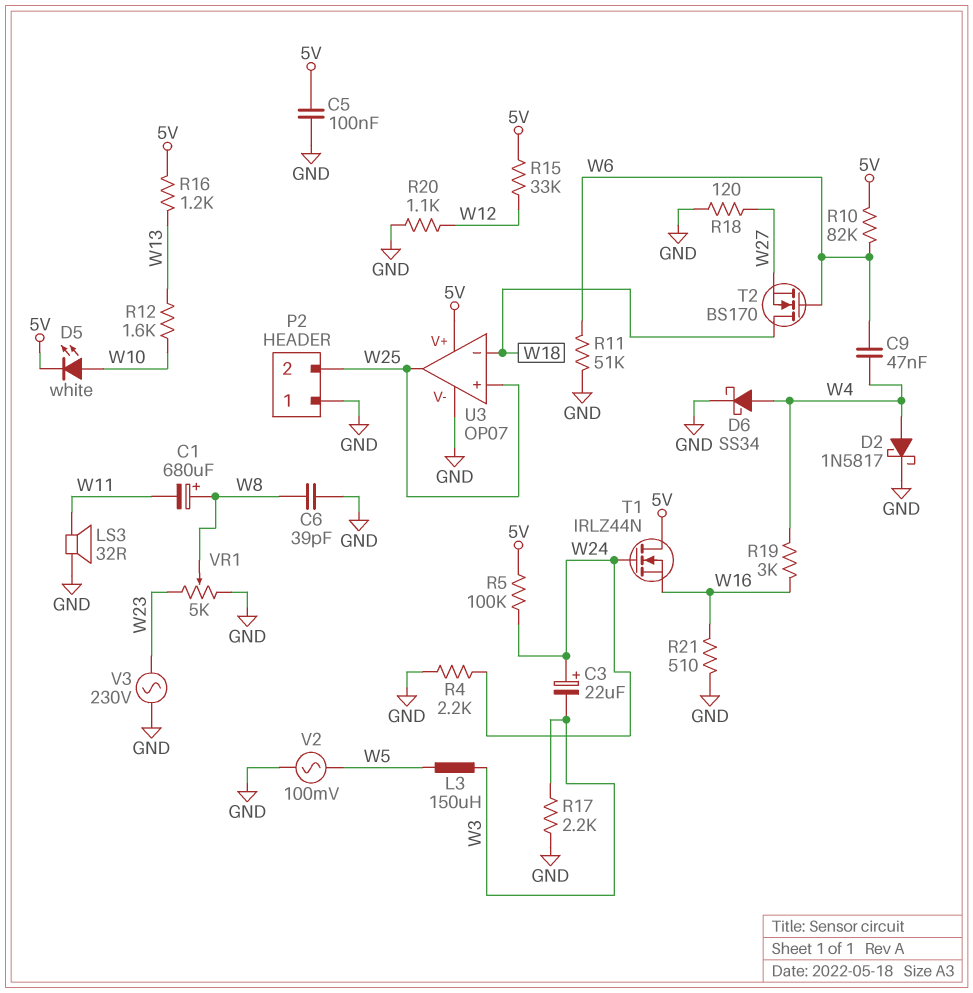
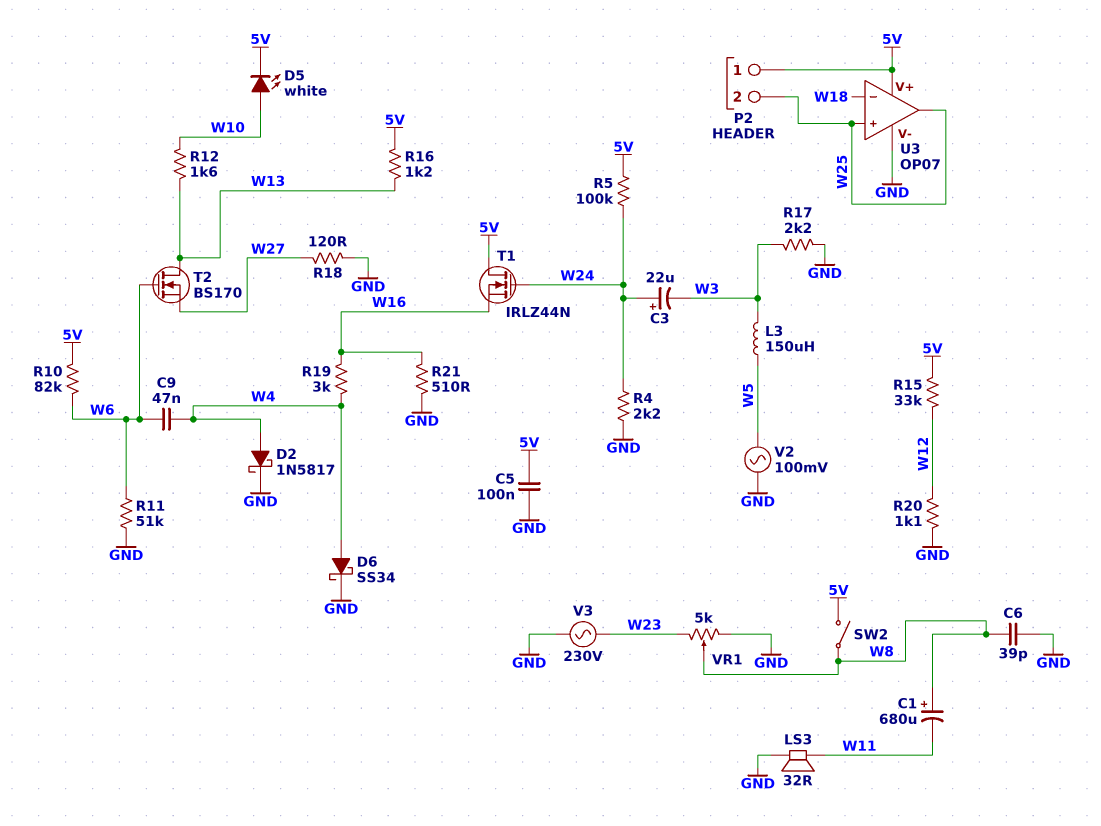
P2 pin 1: GND -> 5V
SW2: none -> switch (5V, W8)
T2: NMOS BS170 (G W6, D W18, S W27) -> NMOS BS170 (G W6, D W13, S W27)

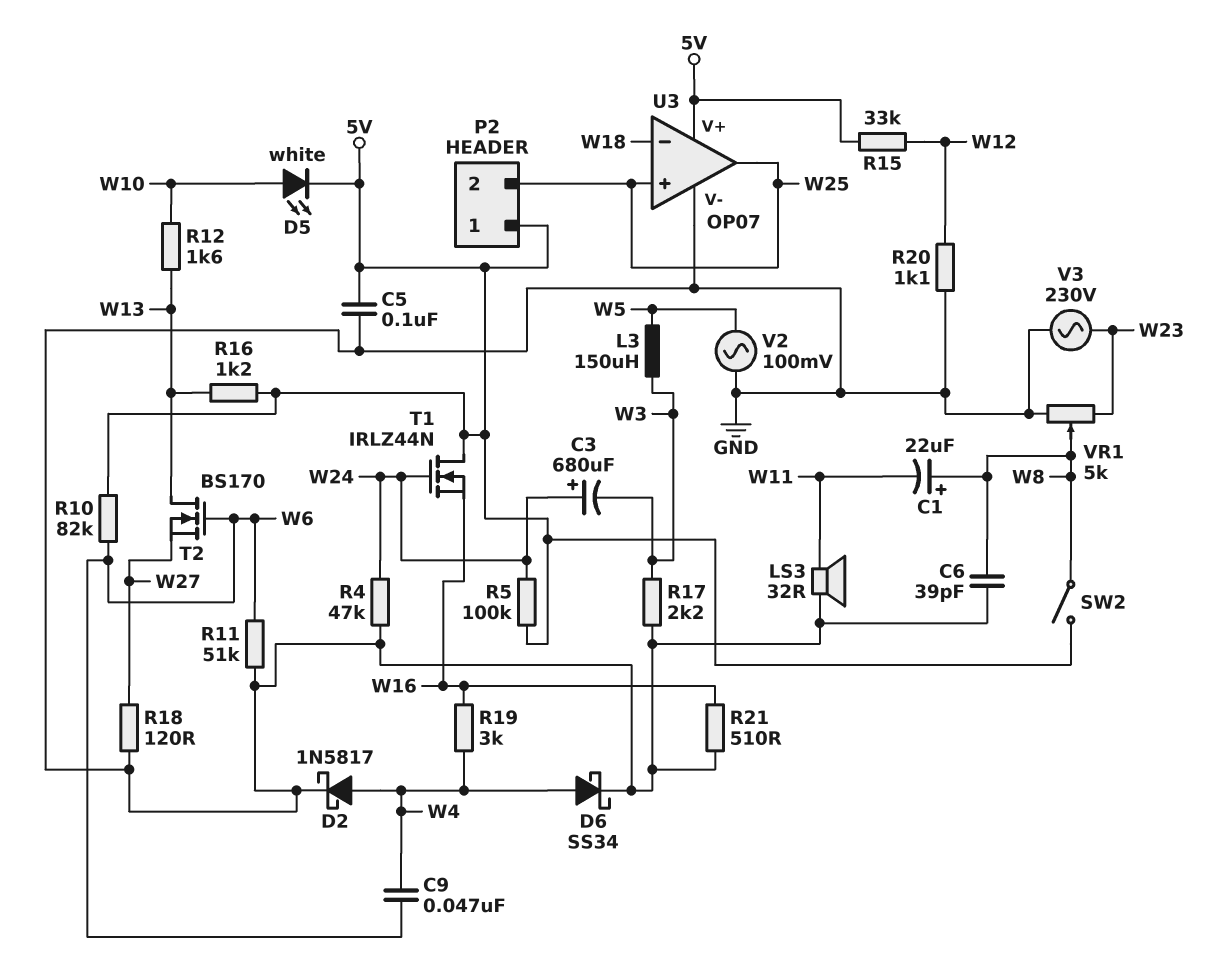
C1: 680uF (plus W8, minus W11) -> 22uF (plus W8, minus W11)
C3: 22uF (plus W24, minus W3) -> 680uF (plus W24, minus W3)
R4: 2.2k (GND, W24) -> 47k (GND, W24)

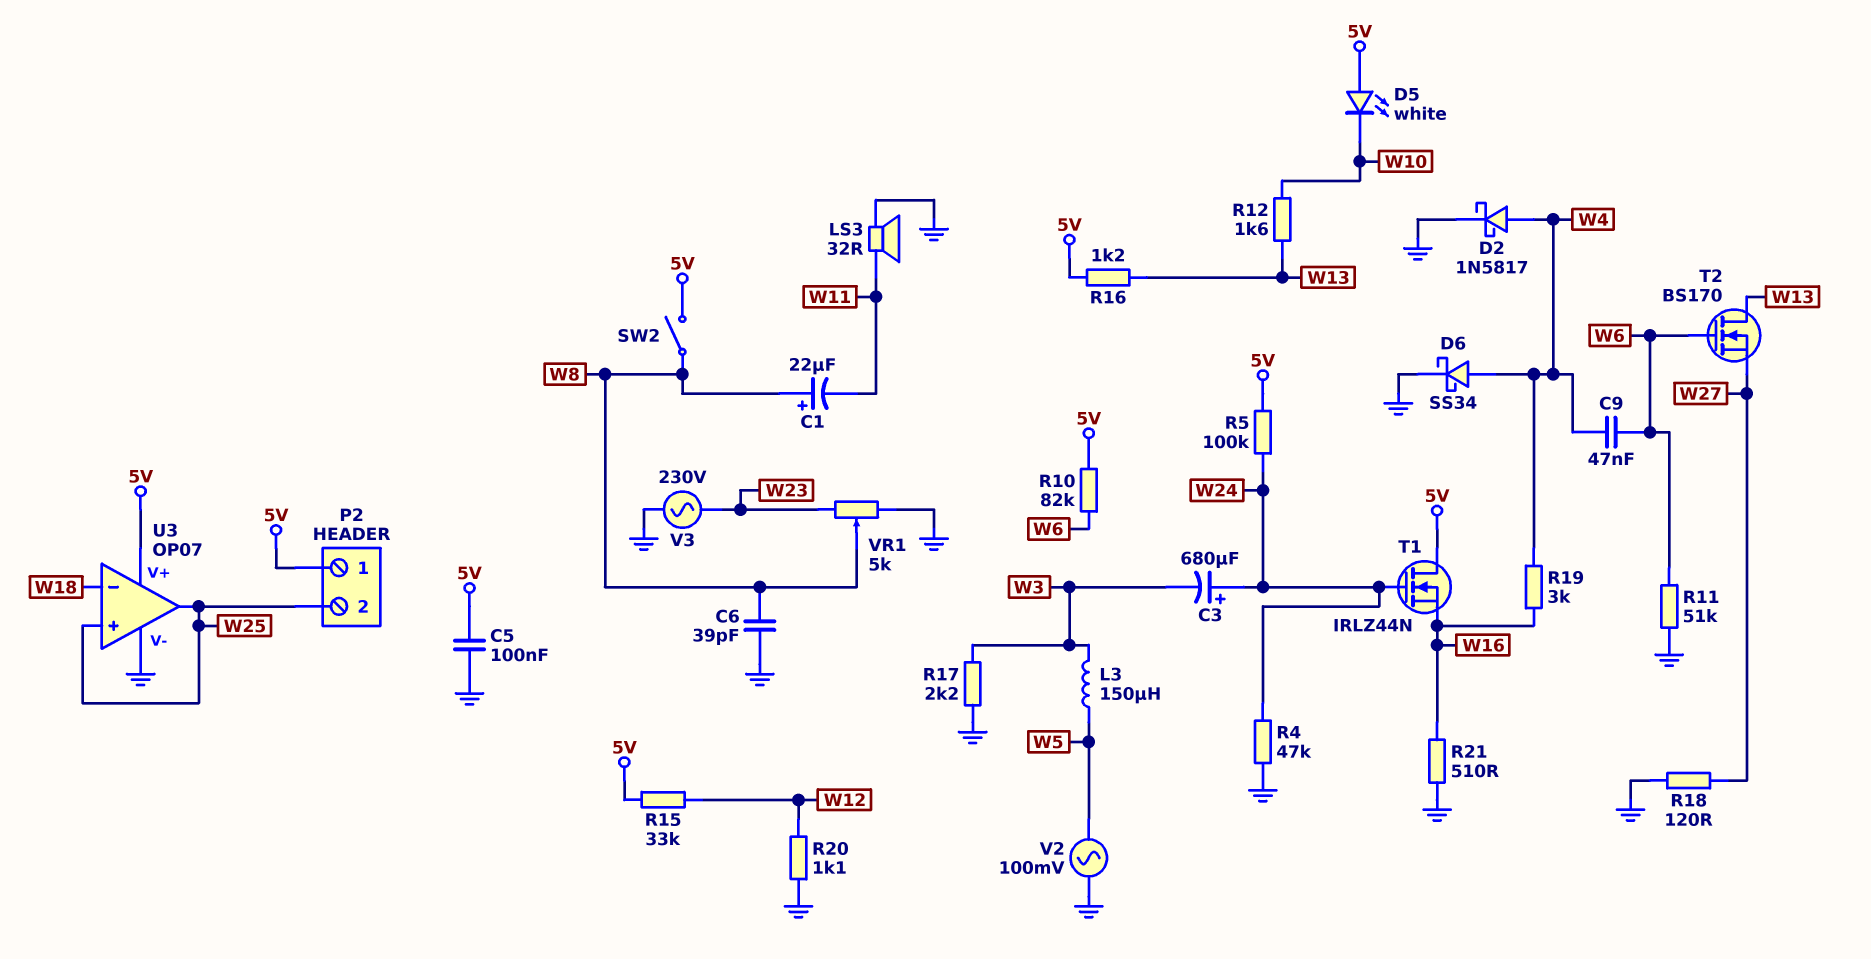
D5: LED white (A W10, K 5V) -> LED white (A 5V, K W10)

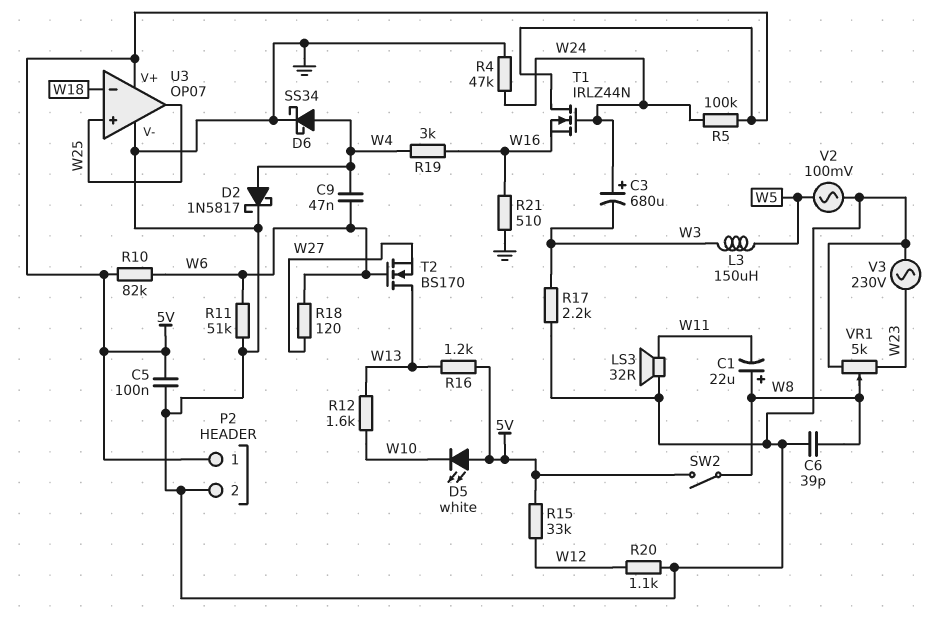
P2 pin 2: W25 -> GND
R18: 120 (GND, W27) -> 120 (W6, W27)

